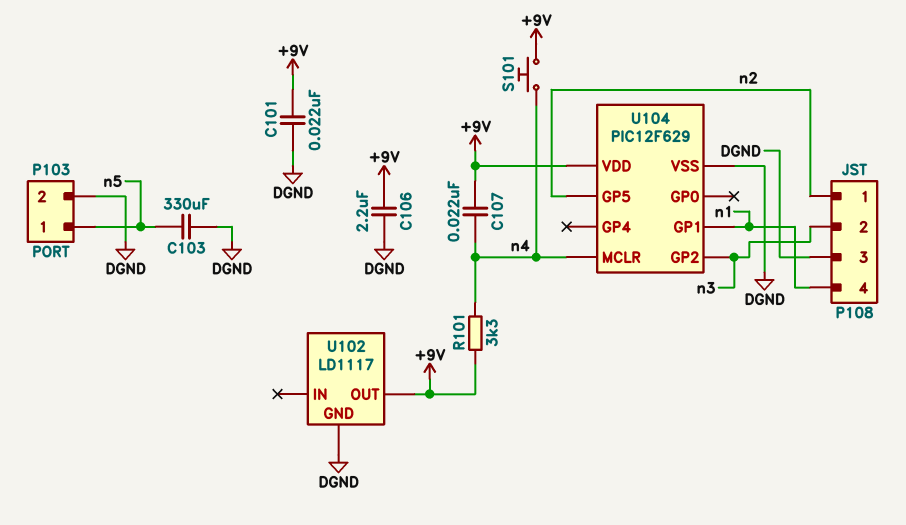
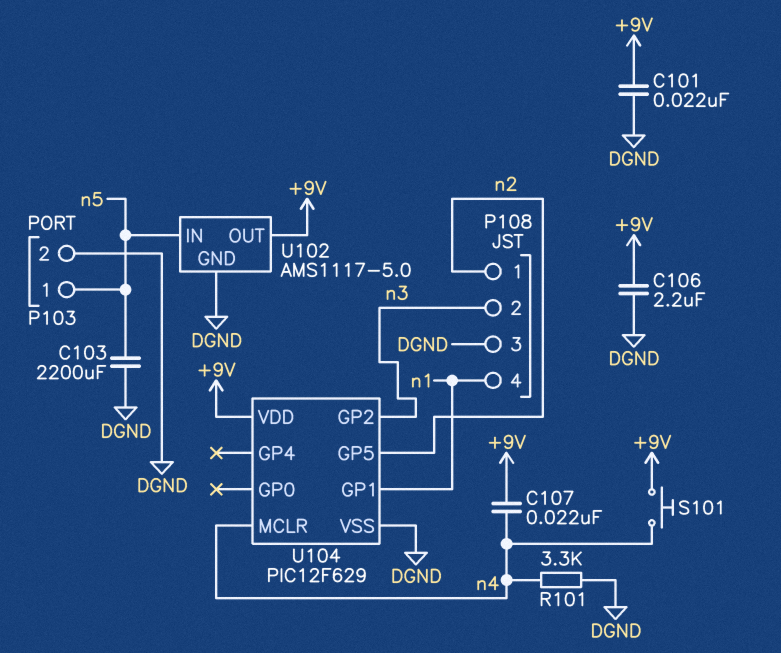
C103: 330uF (DGND, n5) -> 2200uF (DGND, n5)
R101: 3.3k (+9V, n4) -> 3.3k (DGND, n4)
U102: LD1117 -> AMS1117-5.0
U102 pin IN: none -> n5

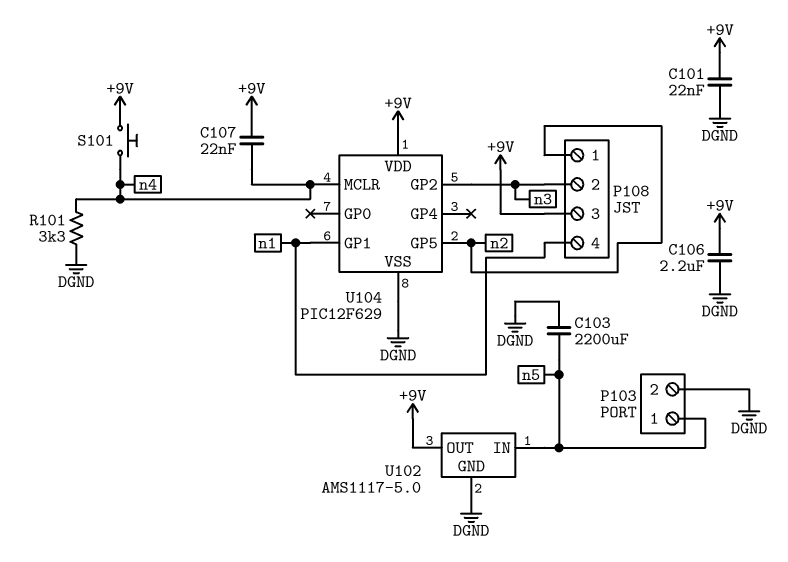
P108 pin 3: DGND -> +9V

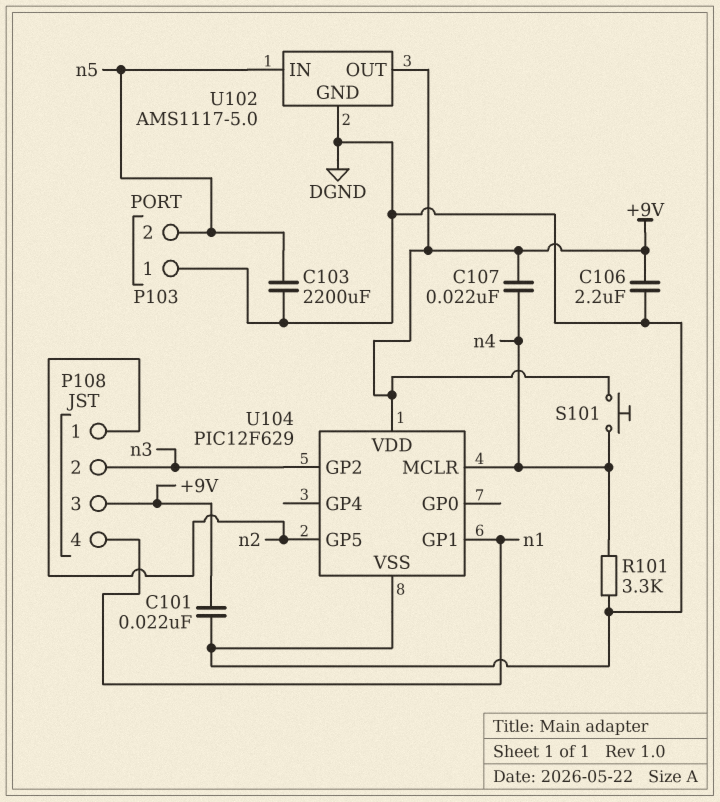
P103 pin 1: n5 -> DGND
P103 pin 2: DGND -> n5

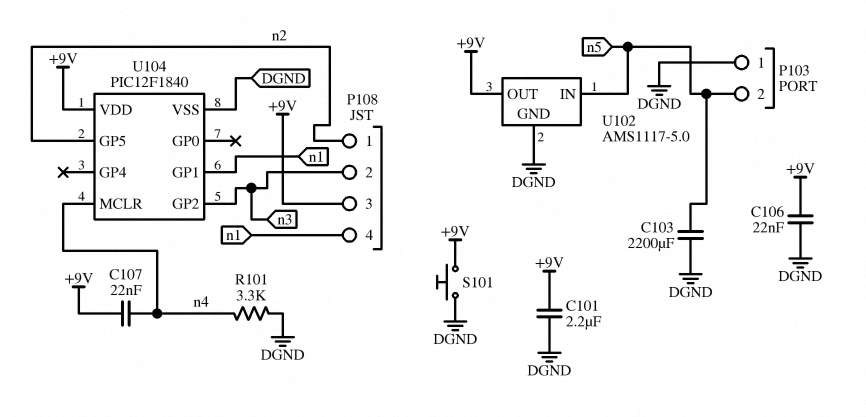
C101: 22nF (+9V, DGND) -> 2.2uF (+9V, DGND)
C106: 2.2uF (+9V, DGND) -> 22nF (+9V, DGND)
S101: button (+9V, n4) -> button (+9V, DGND)
U104: PIC12F629 -> PIC12F1840

